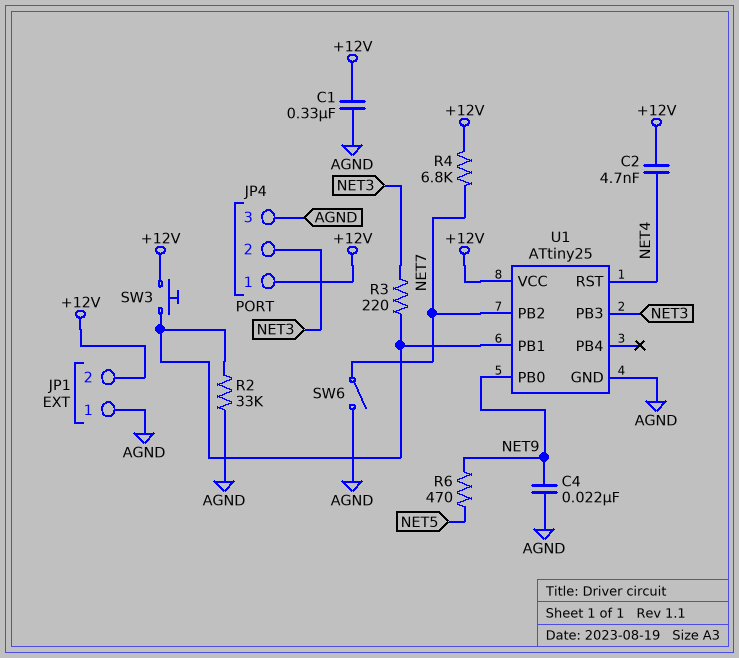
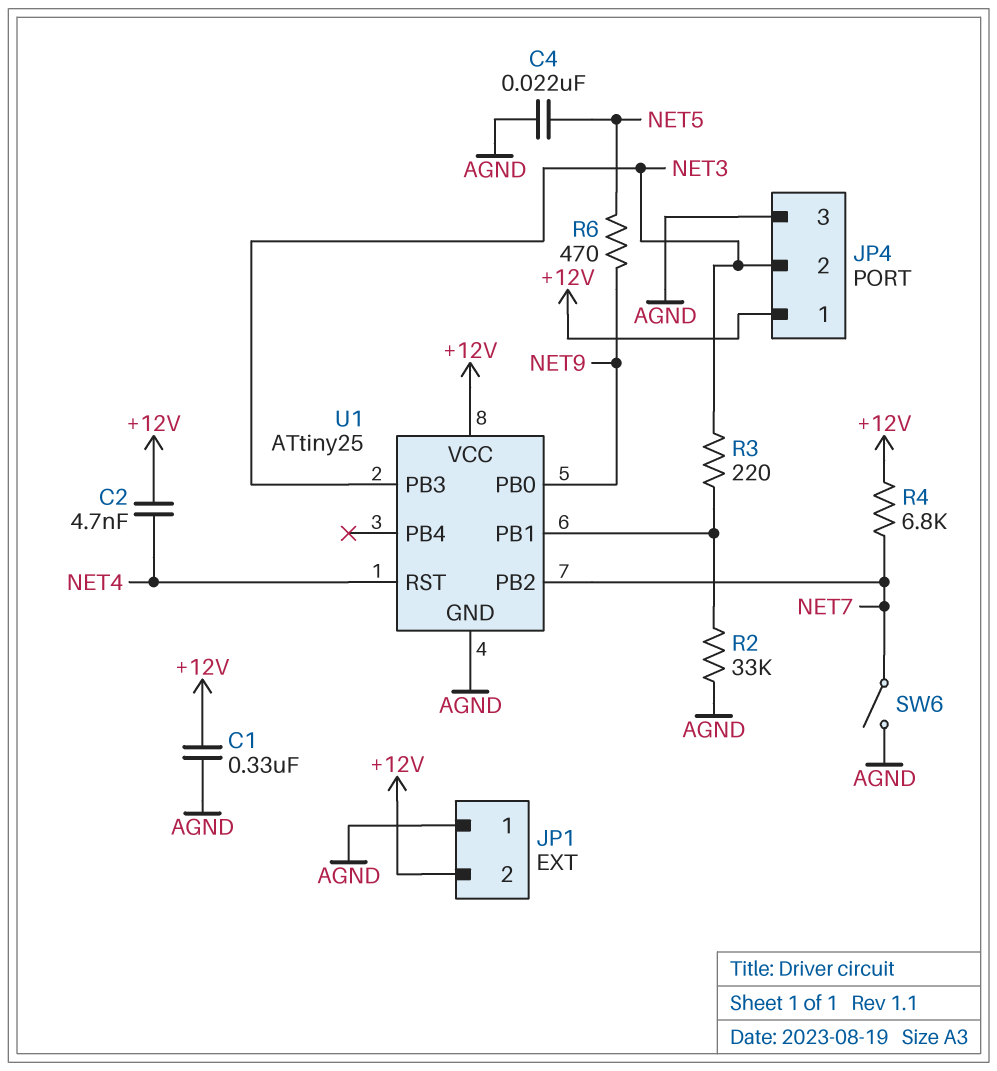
C4: 22nF (AGND, NET9) -> 22nF (AGND, NET5)
SW3: button (+12V, U1/PB1) -> none

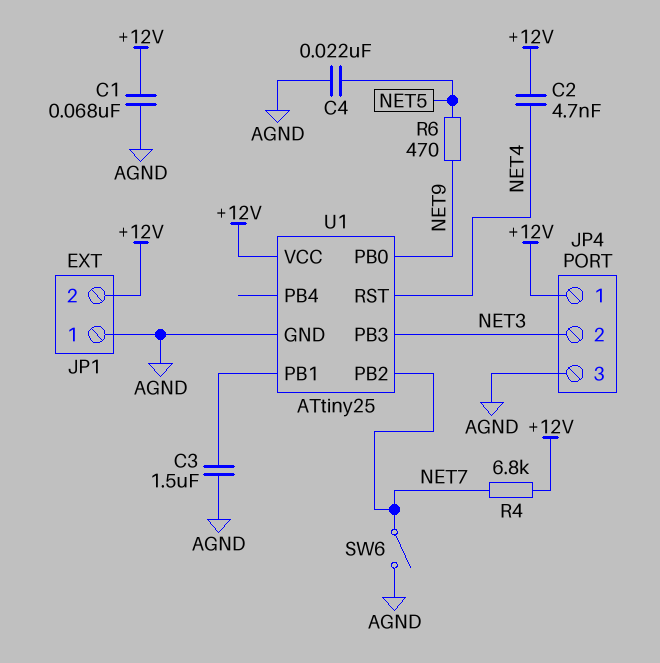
C1: 330nF (+12V, AGND) -> 68nF (+12V, AGND)
C3: none -> 1.5uF (AGND, U1/PB1)
R2: 33k (AGND, U1/PB1) -> none
R3: 220 (NET3, U1/PB1) -> none

